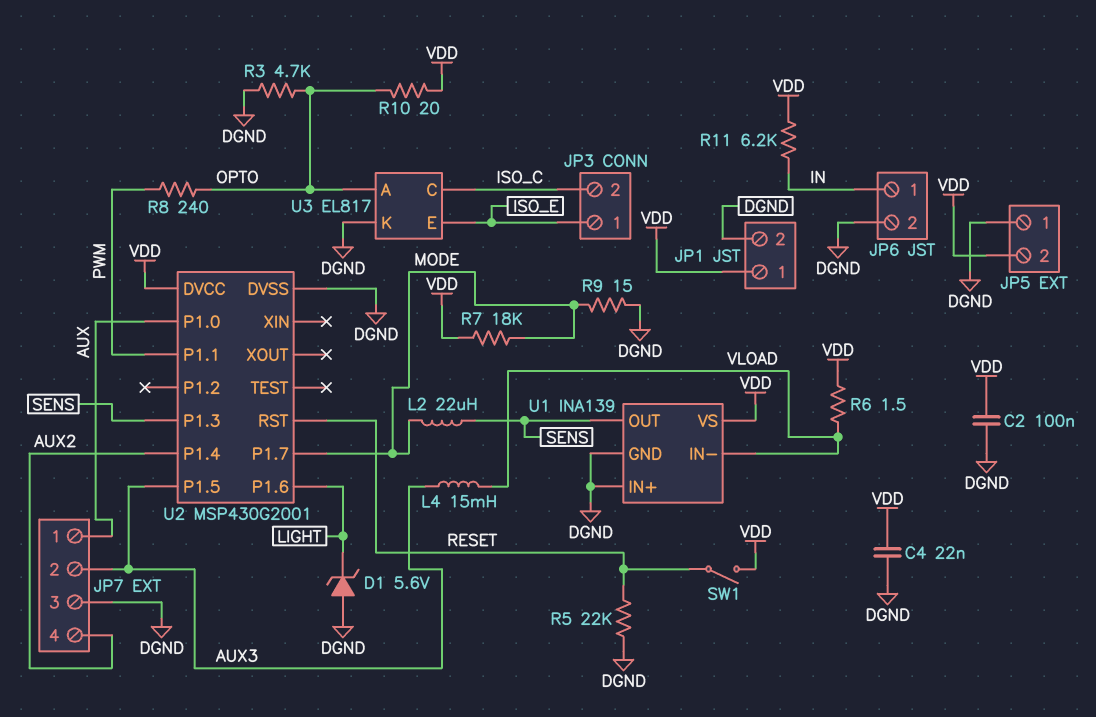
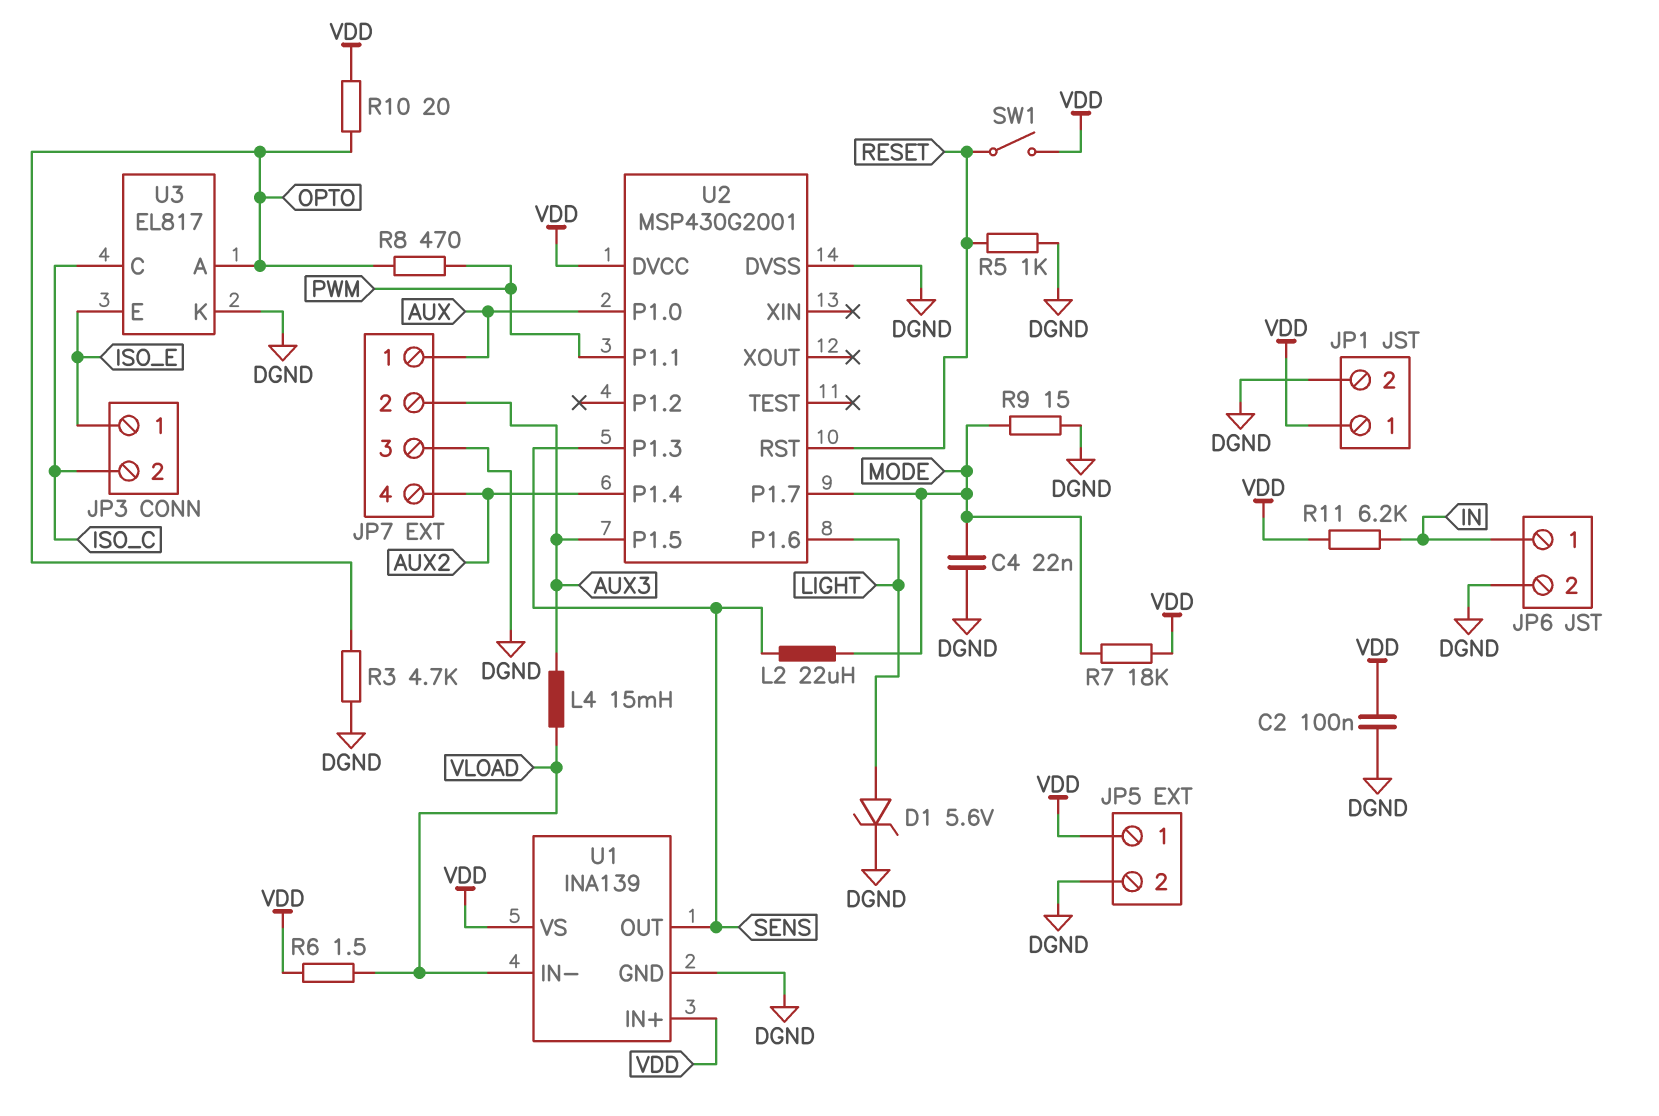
C4: 22nF (DGND, VDD) -> 22nF (DGND, MODE)
D1: zener 5.6V (A DGND, K LIGHT) -> zener 5.6V (A LIGHT, K DGND)
JP5 pin 1: DGND -> VDD
JP5 pin 2: VDD -> DGND
R5: 22k (DGND, RESET) -> 1k (DGND, RESET)
R8: 240 (OPTO, PWM) -> 470 (OPTO, PWM)
U1 pin IN+: DGND -> VDD

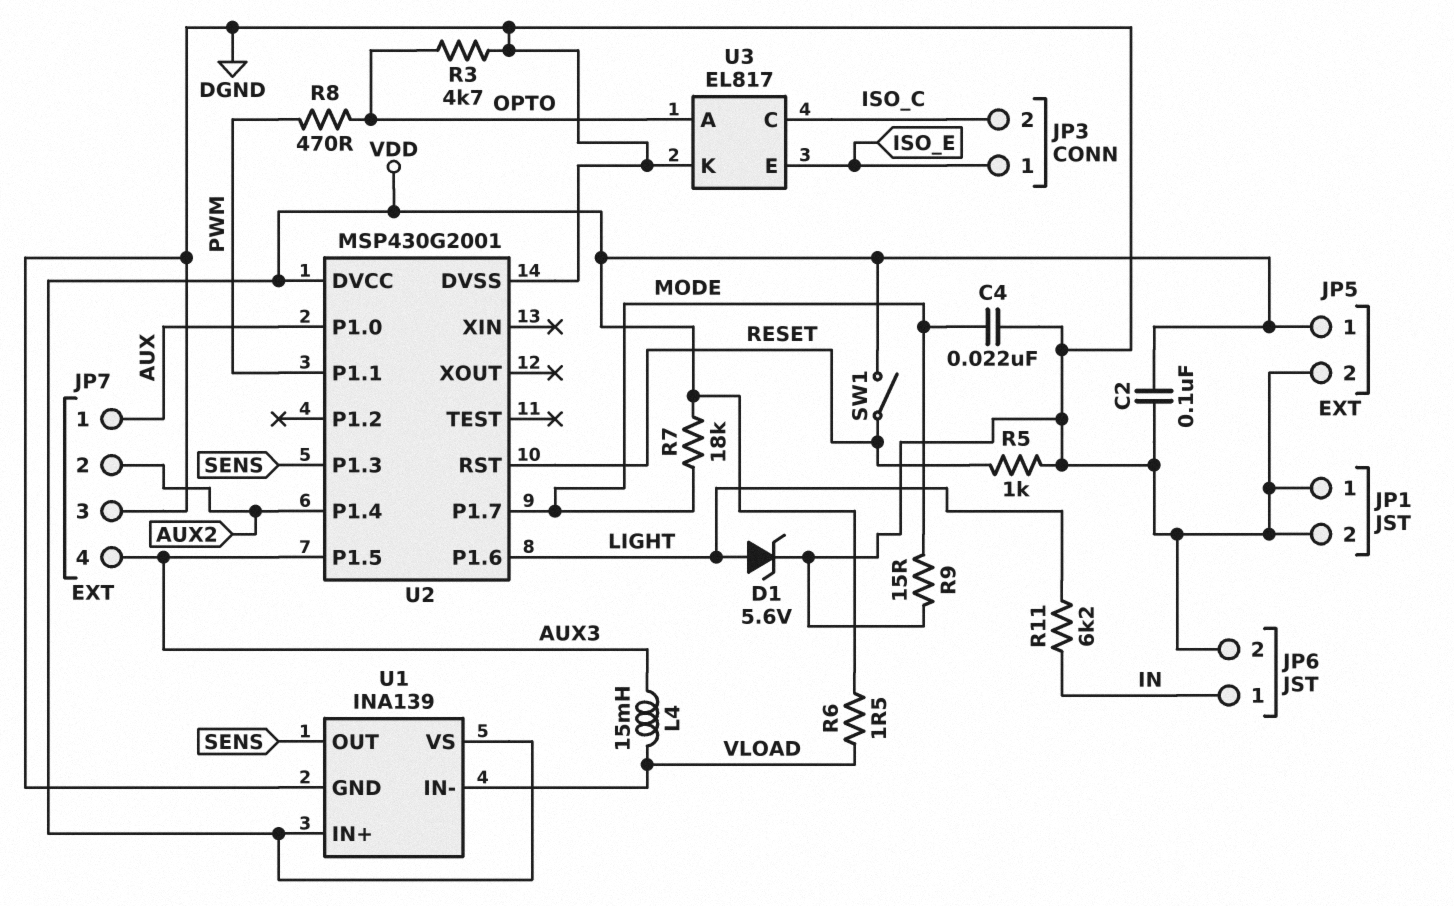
JP1 pin 1: VDD -> DGND
JP7 pin 2: AUX3 -> AUX2
JP7 pin 4: AUX2 -> AUX3
L2: 22uH (MODE, SENS) -> none
R10: 20 (OPTO, VDD) -> none
R11: 6.2k (IN, VDD) -> 6.2k (IN, LIGHT)

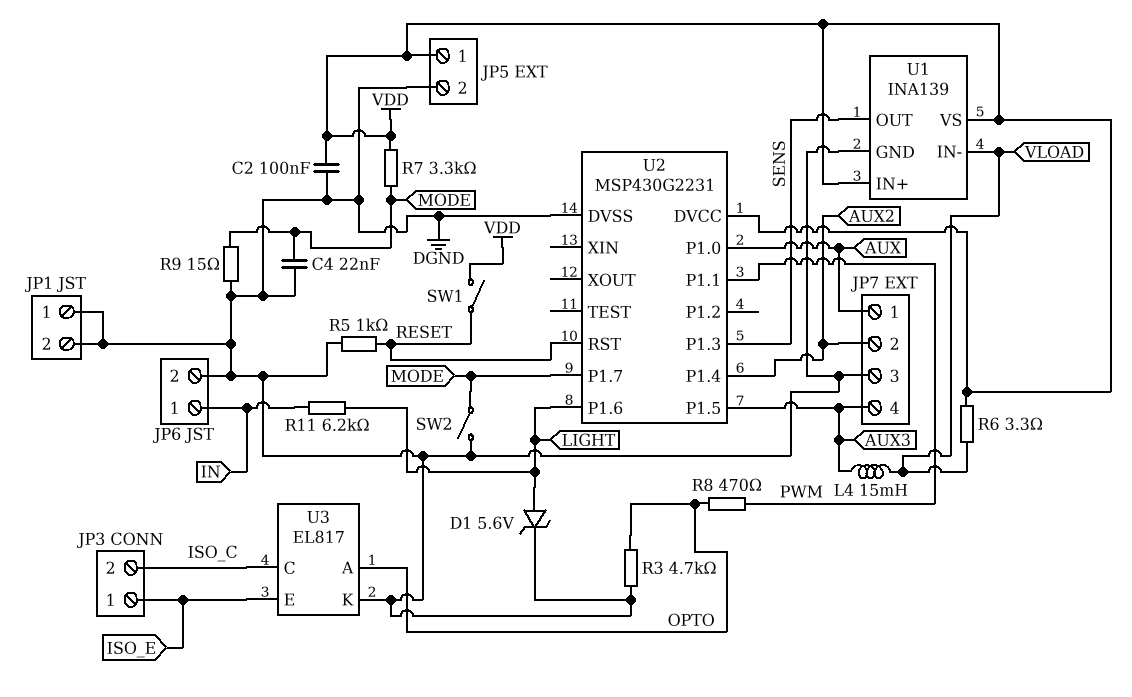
R6: 1.5 (VDD, VLOAD) -> 3.3 (VDD, VLOAD)
R7: 18k (MODE, VDD) -> 3.3k (MODE, VDD)
SW2: none -> switch (DGND, MODE)
U2: MSP430G2001 -> MSP430G2231

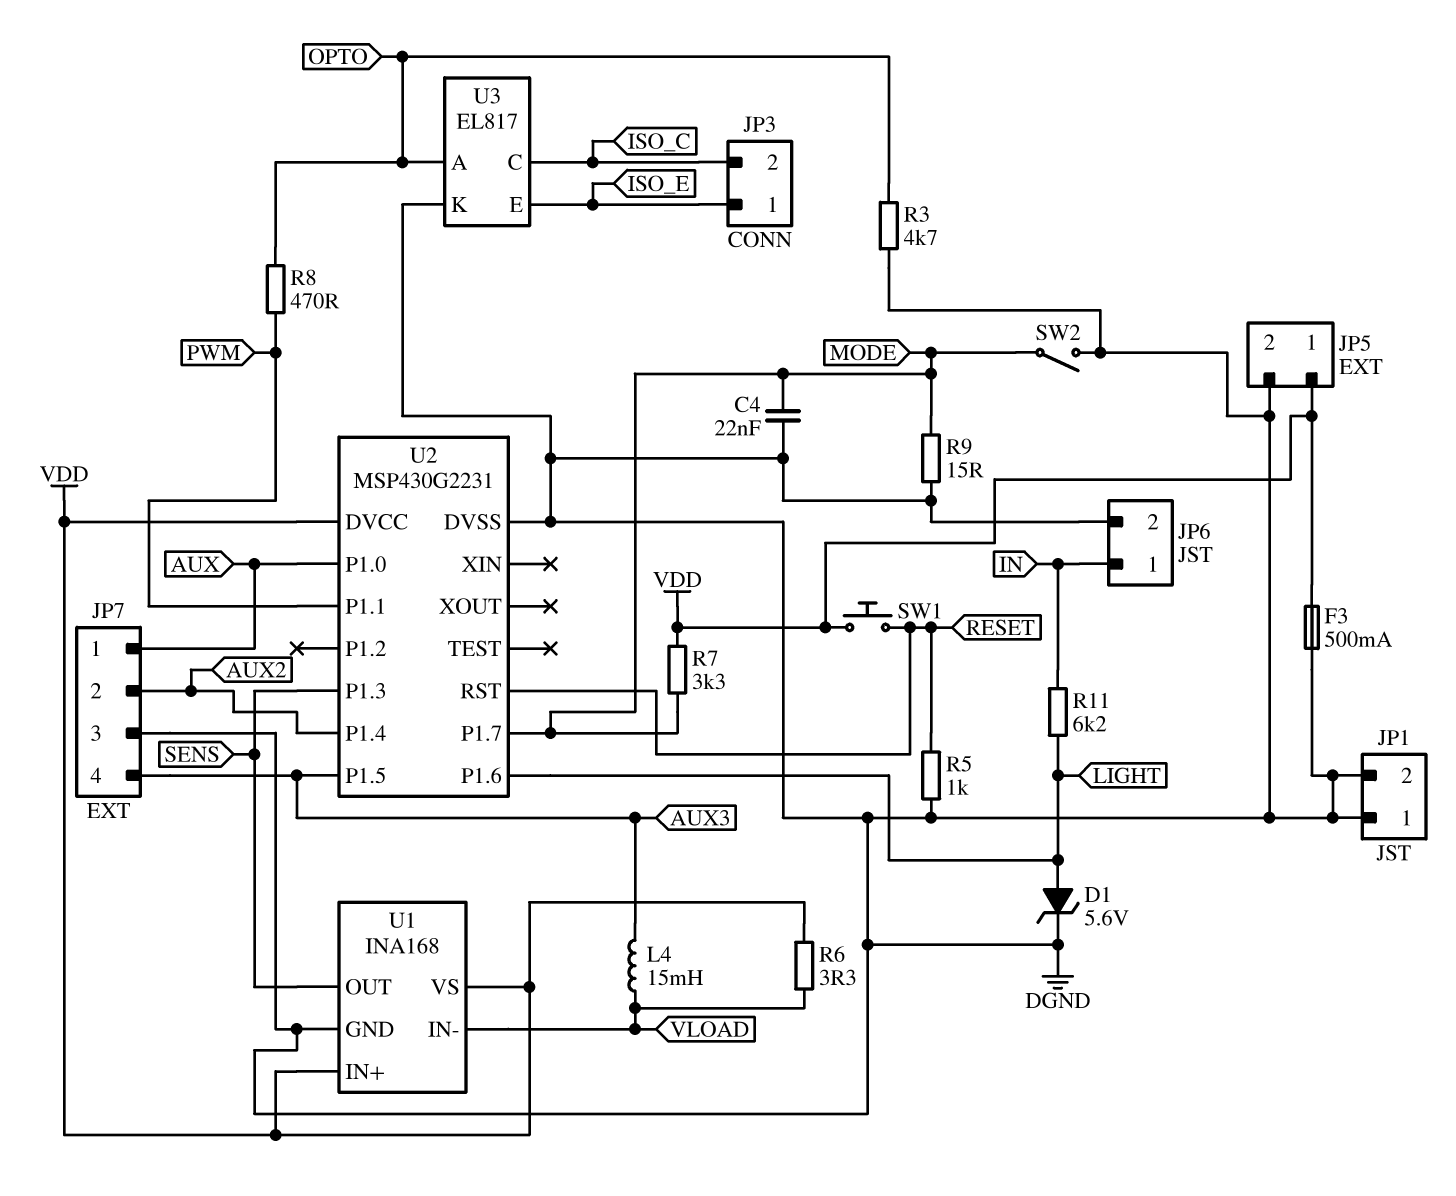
C2: 100nF (DGND, VDD) -> none
F3: none -> 500mA (DGND, VDD)
SW1: switch (RESET, VDD) -> button (RESET, VDD)
U1: INA139 -> INA168

